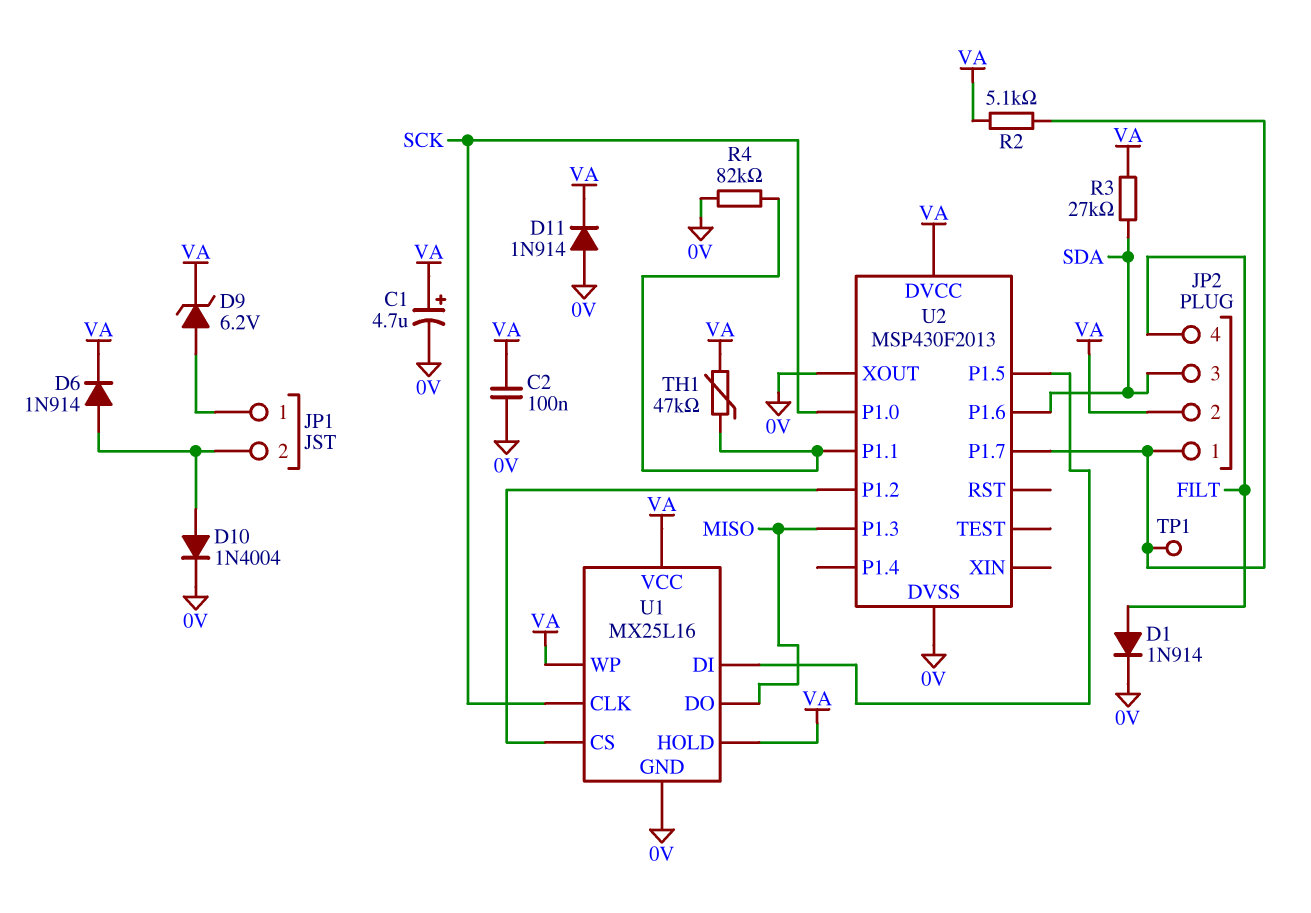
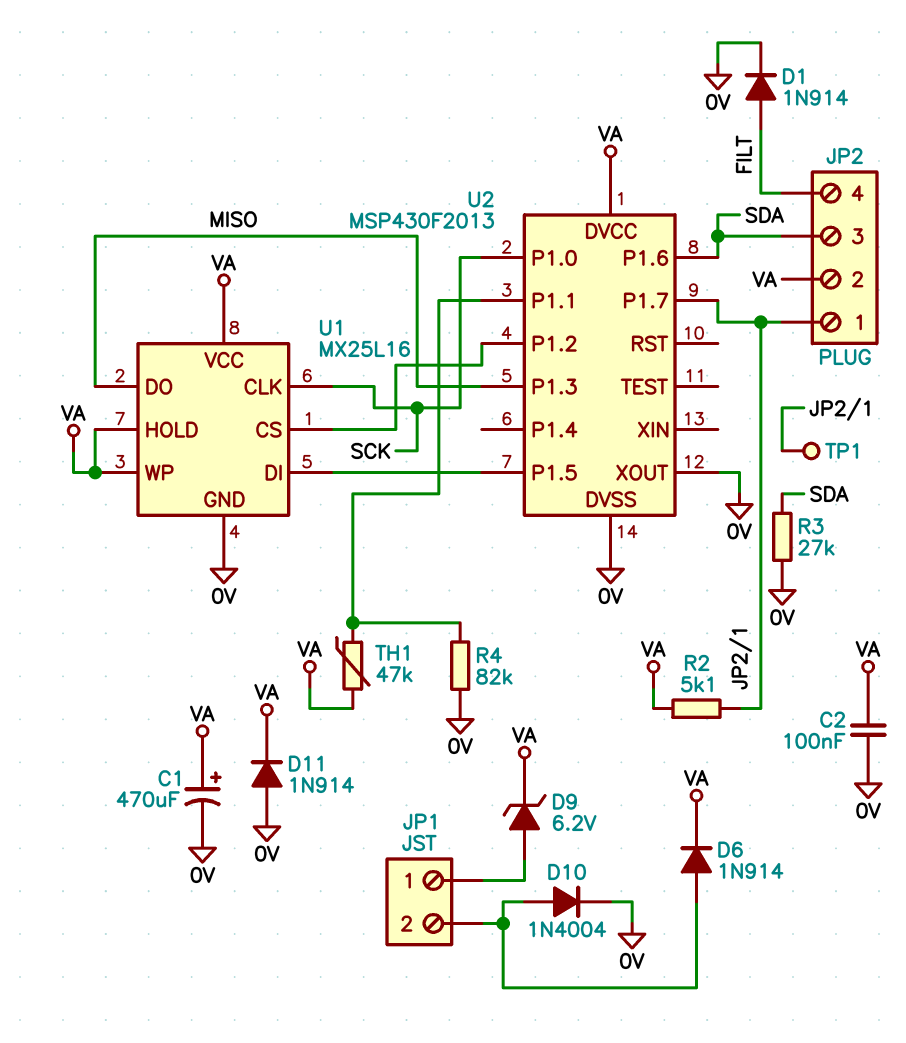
C1: 4.7uF (plus VA, minus 0V) -> 470uF (plus VA, minus 0V)
R3: 27k (SDA, VA) -> 27k (0V, SDA)

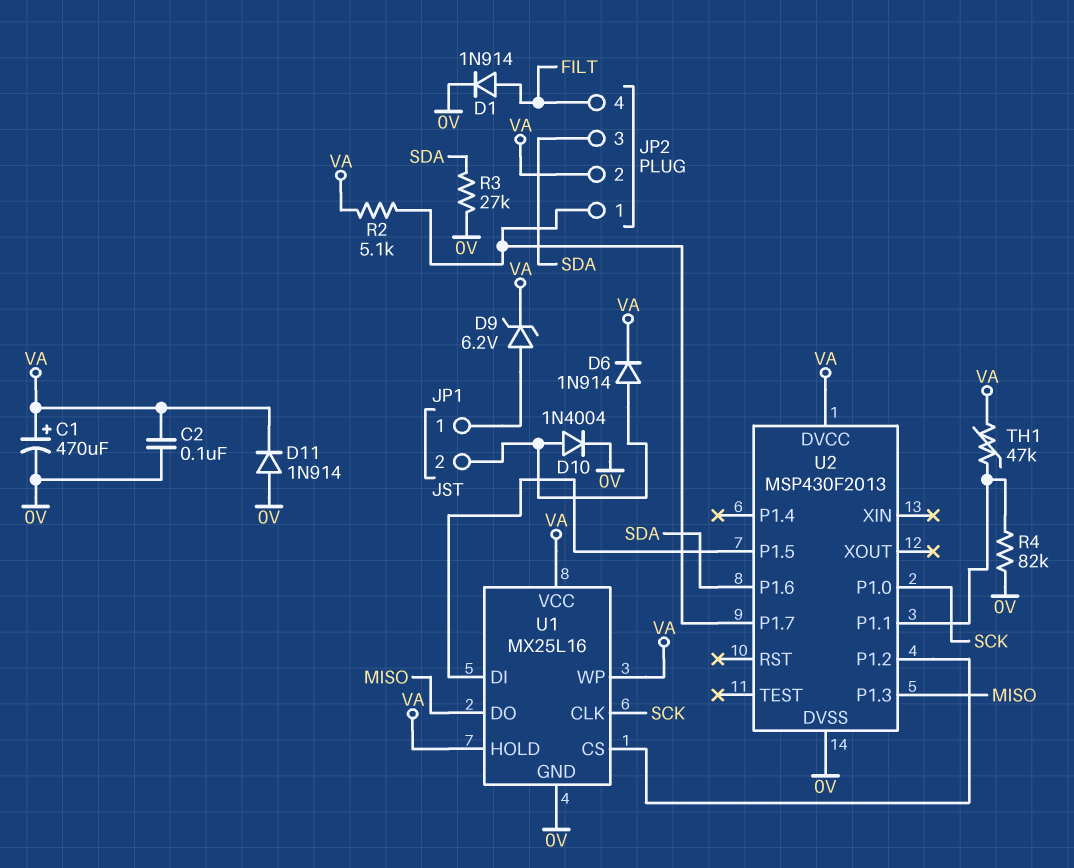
TP1: test point (JP2/1) -> none
U2 pin XOUT: 0V -> none

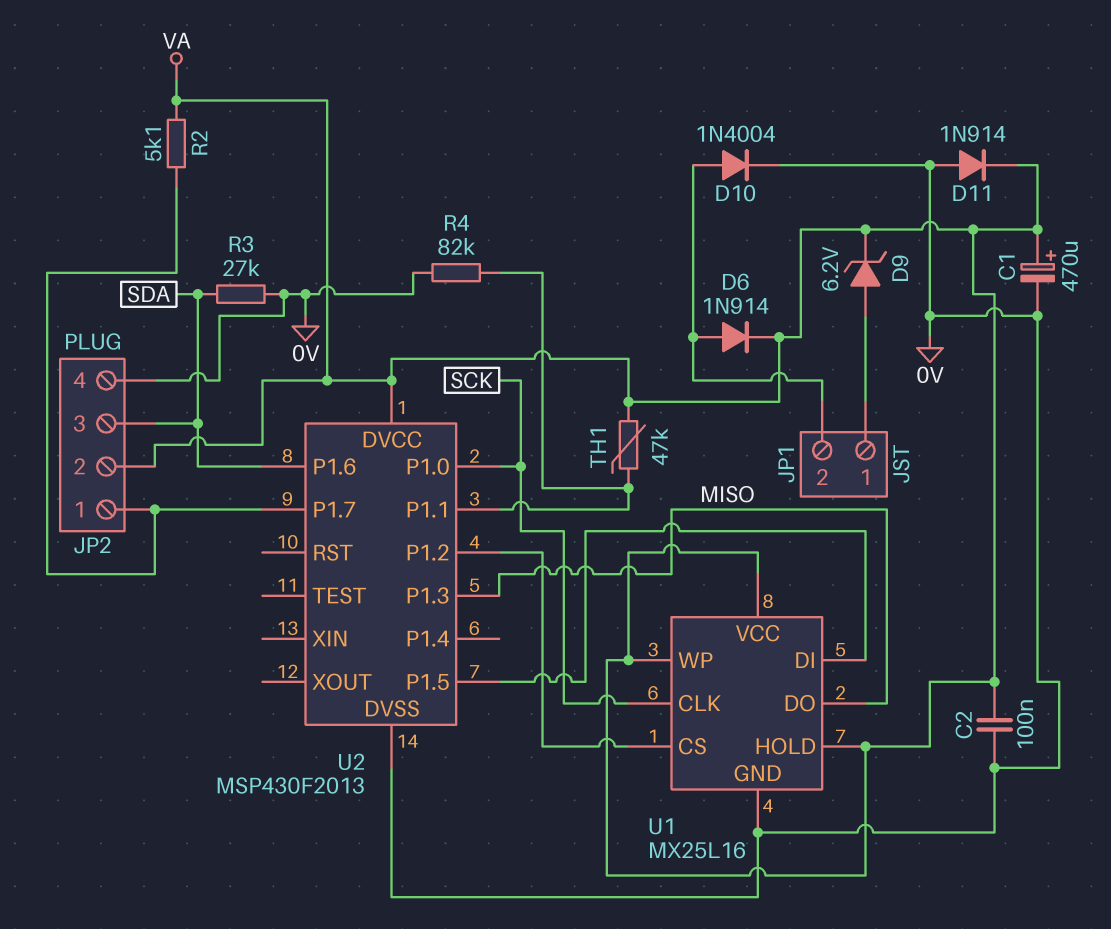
D1: diode 1N914 (A FILT, K 0V) -> none
JP2 pin 4: FILT -> 0V

